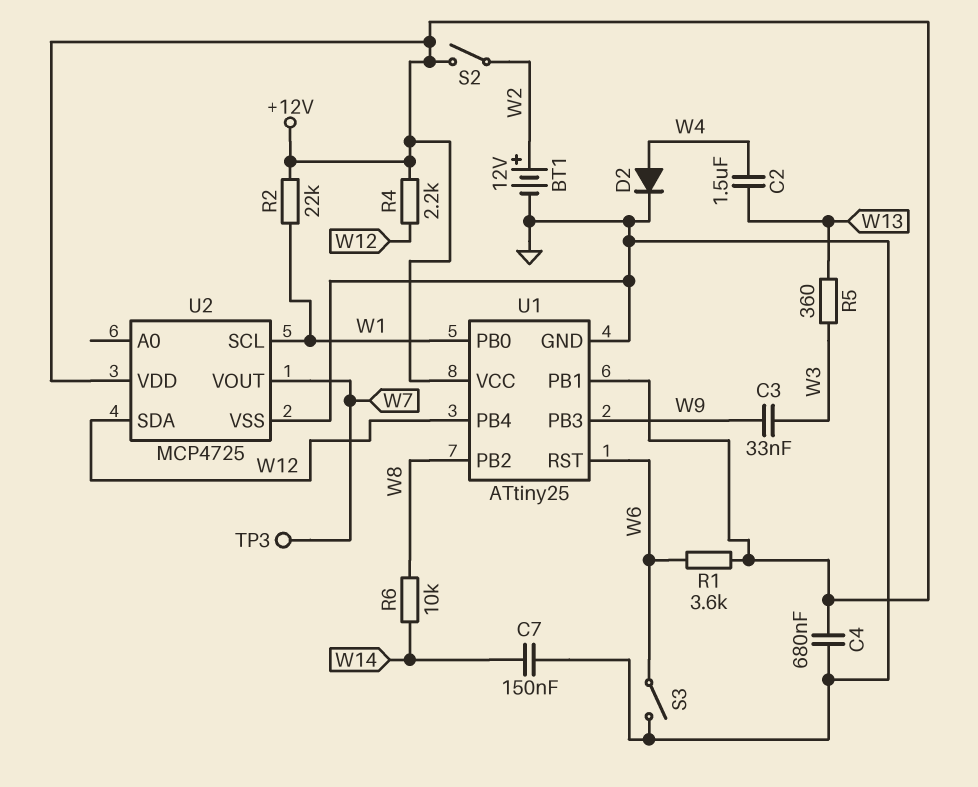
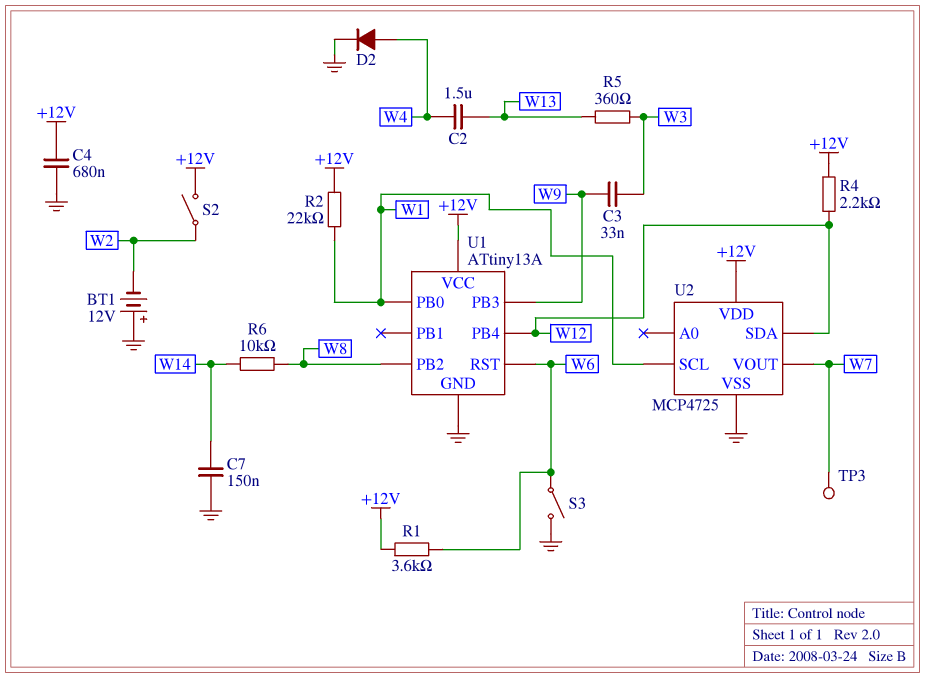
BT1: 12V (plus W2, minus GND) -> 12V (plus GND, minus W2)
U1: ATtiny25 -> ATtiny13A
U1 pin PB1: +12V -> none

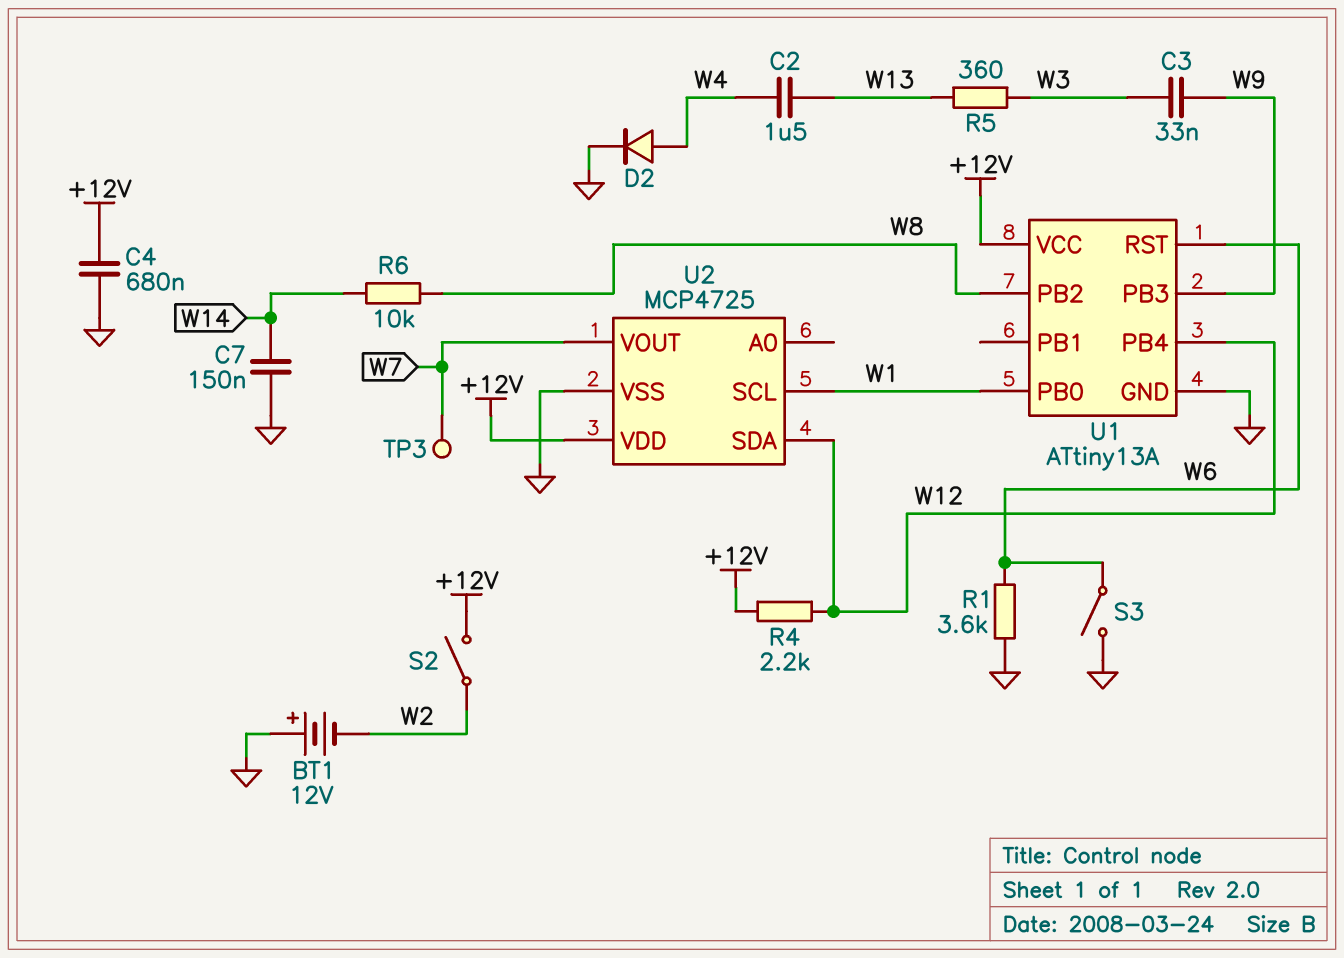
R1: 3.6k (+12V, W6) -> 3.6k (GND, W6)
R2: 22k (+12V, W1) -> none

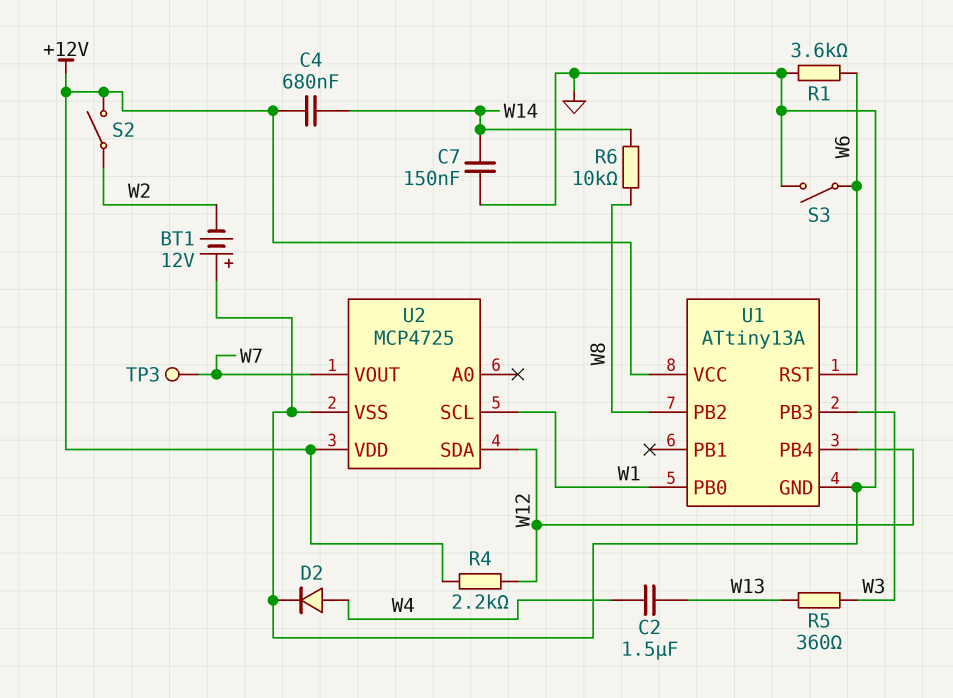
C3: 33nF (W3, W9) -> none
C4: 680nF (+12V, GND) -> 680nF (+12V, W14)
U1 pin PB3: W9 -> W3

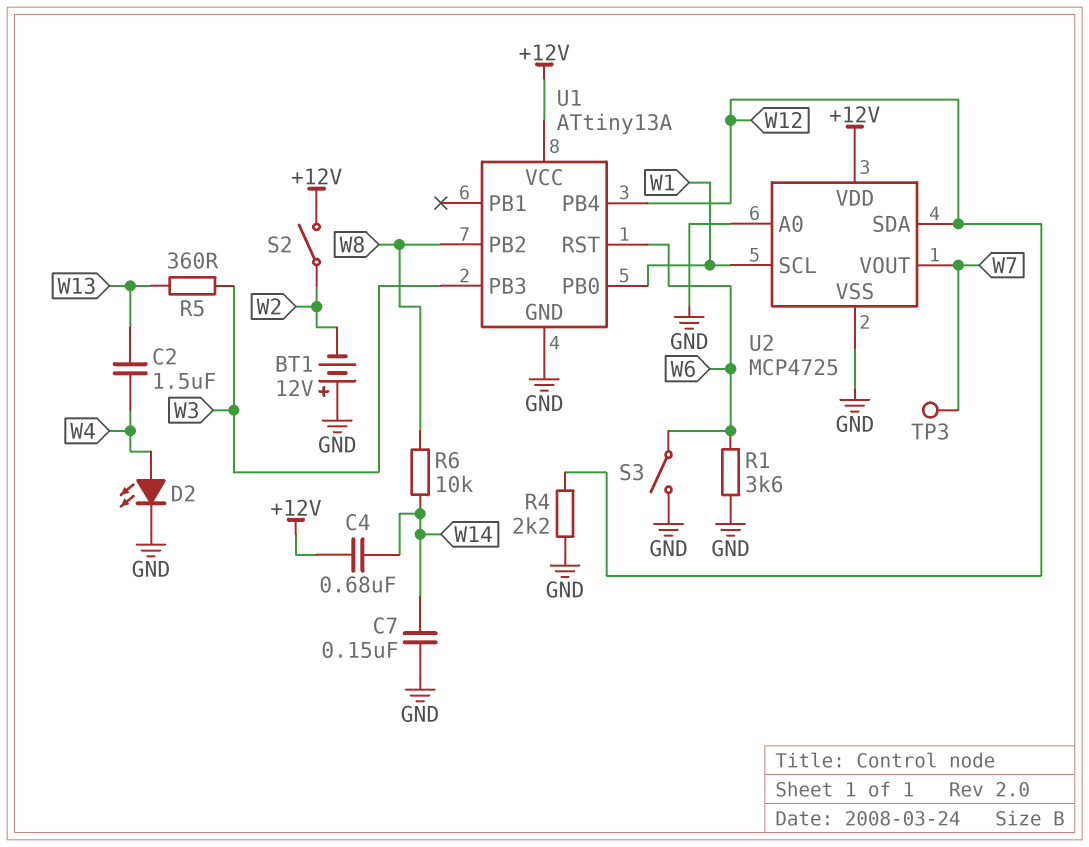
D2: diode (A W4, K GND) -> LED (A W4, K GND)
R4: 2.2k (+12V, W12) -> 2.2k (GND, W12)
U2 pin A0: none -> GND

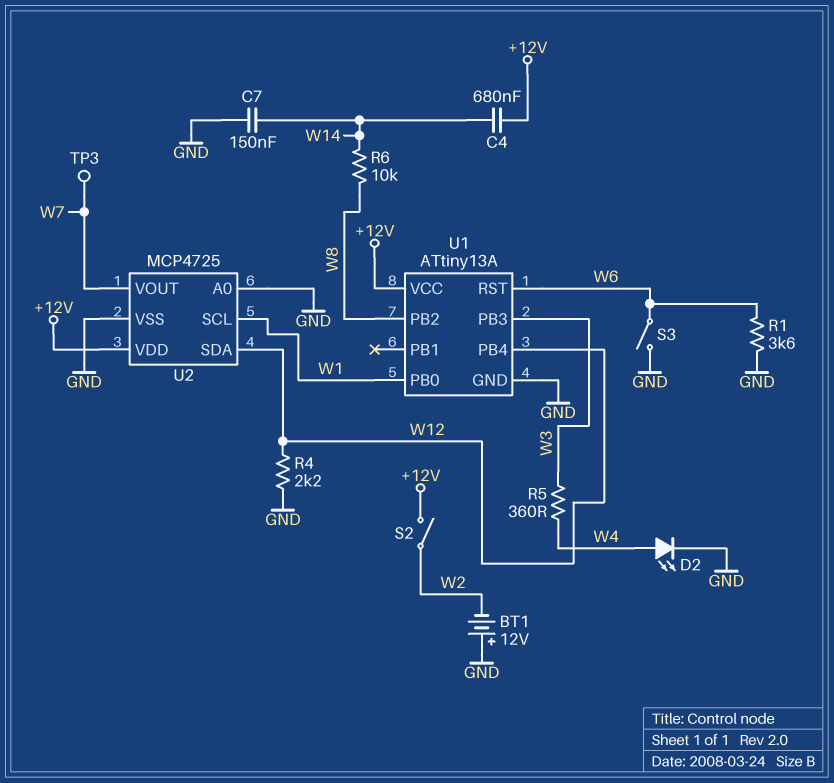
C2: 1.5uF (W4, W13) -> none
R5: 360 (W3, W13) -> 360 (W3, W4)

